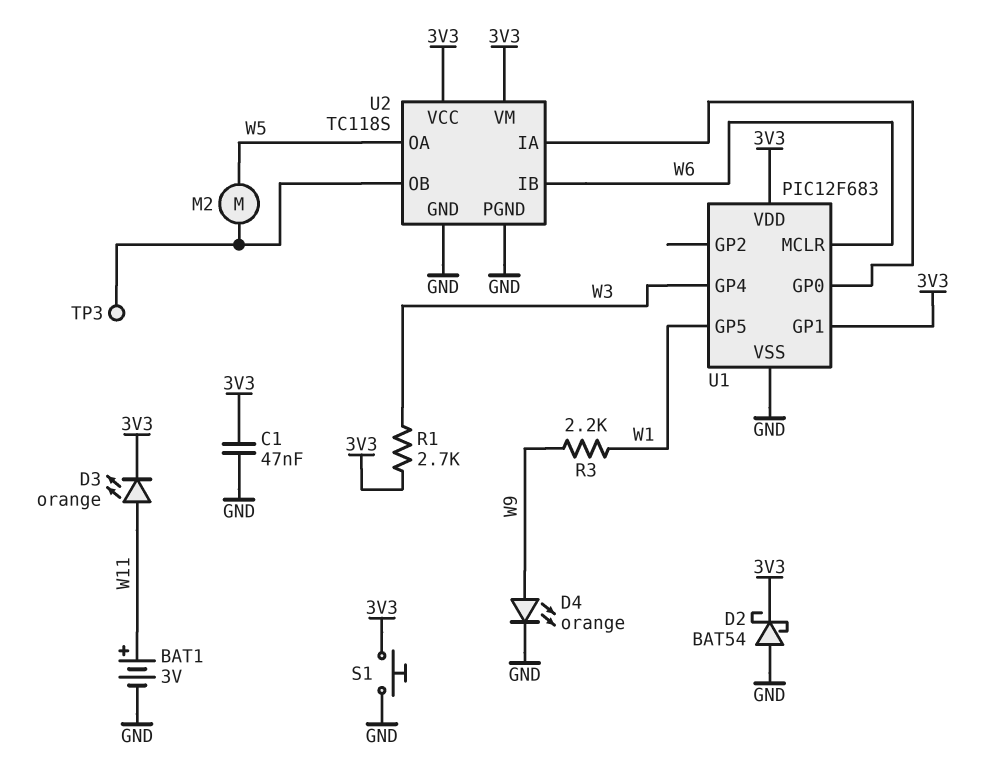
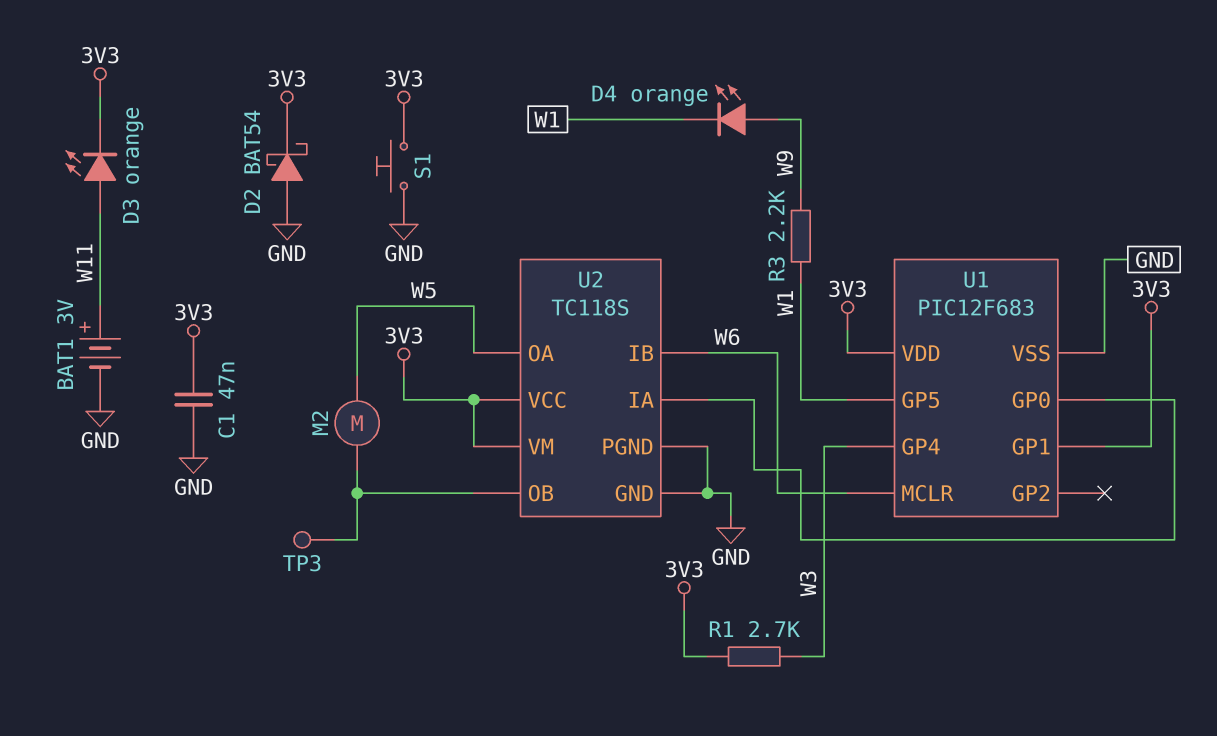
D4: LED orange (A W9, K GND) -> LED orange (A W9, K W1)

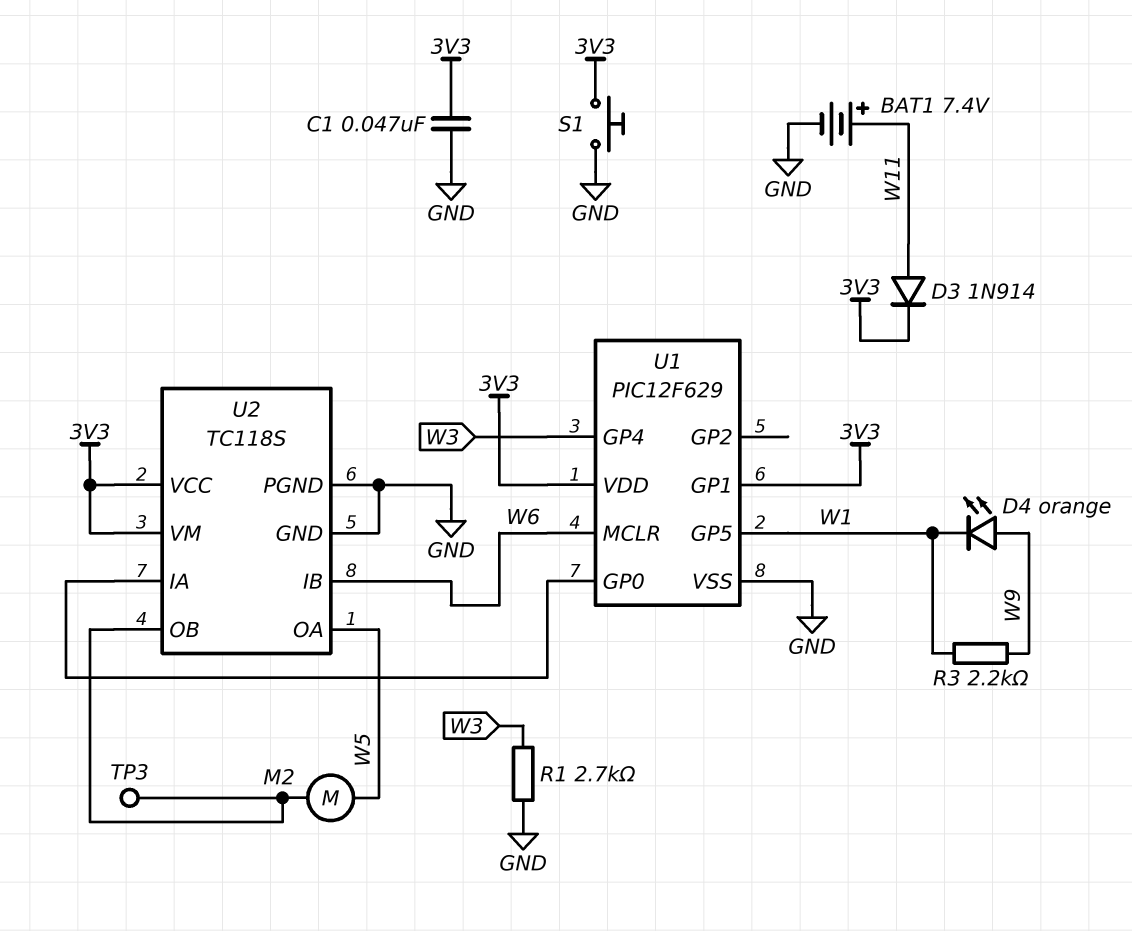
BAT1: 3V (plus W11, minus GND) -> 7.4V (plus W11, minus GND)
D2: schottky BAT54 (A GND, K 3V3) -> none
D3: LED orange (A W11, K 3V3) -> diode 1N914 (A W11, K 3V3)
R1: 2.7k (3V3, W3) -> 2.7k (GND, W3)
U1: PIC12F683 -> PIC12F629

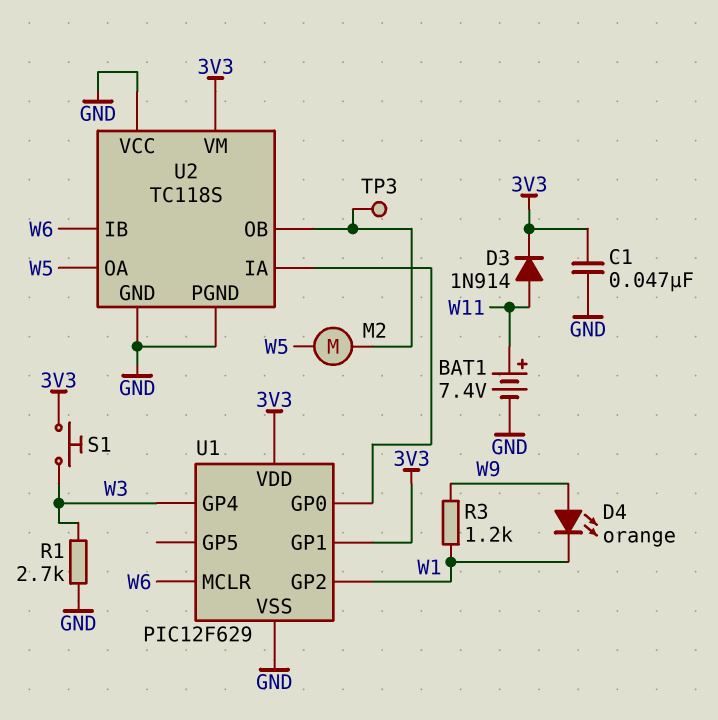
R3: 2.2k (W1, W9) -> 1.2k (W1, W9)
S1: button (3V3, GND) -> button (3V3, W3)
U1 pin GP2: none -> W1
U1 pin GP5: W1 -> none
U2 pin VCC: 3V3 -> GND

